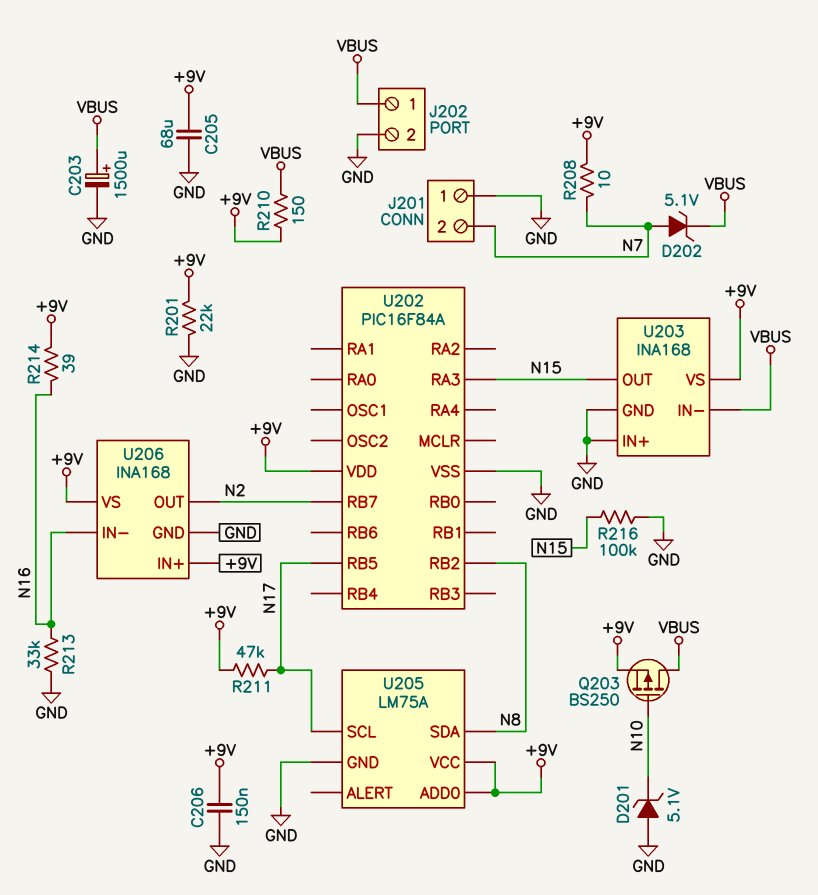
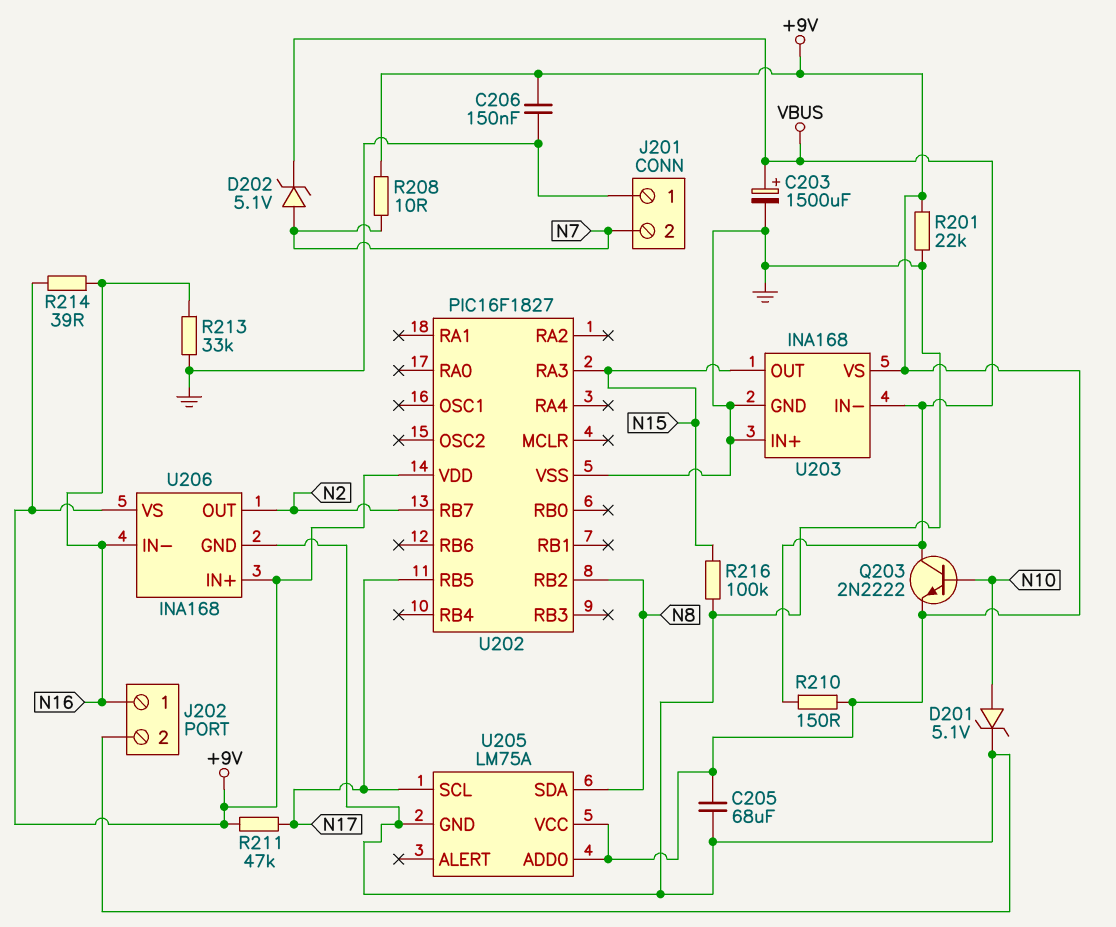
D201: zener 5.1V (A GND, K N10) -> zener 5.1V (A N10, K GND)
J202 pin 1: VBUS -> N16
Q203: PMOS BS250 (G N10, D VBUS, S +9V) -> NPN 2N2222 (B N10, C VBUS, E +9V)
U202: PIC16F84A -> PIC16F1827

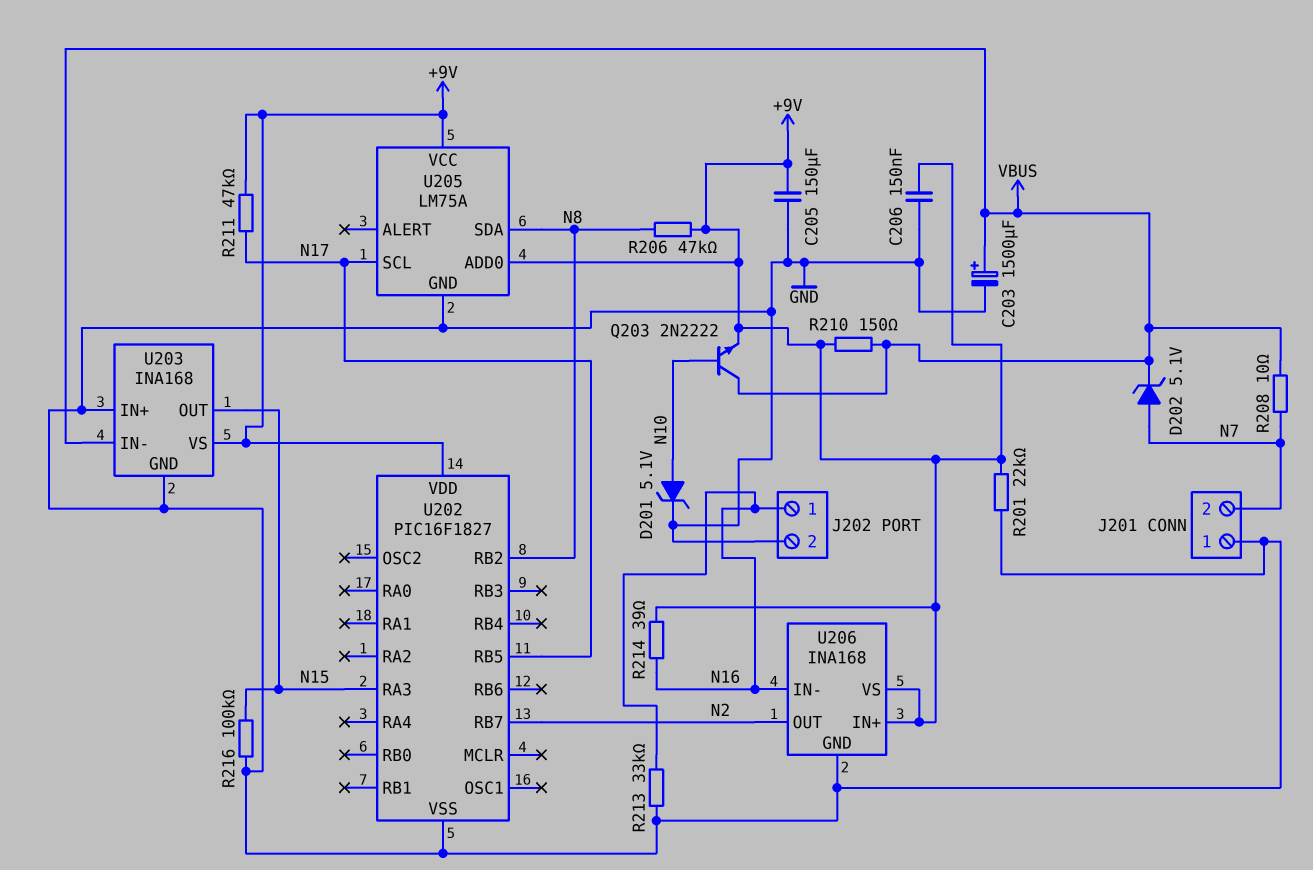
C205: 68uF (+9V, GND) -> 150uF (+9V, GND)
R206: none -> 47k (+9V, N8)
R208: 10 (+9V, N7) -> 10 (N7, VBUS)

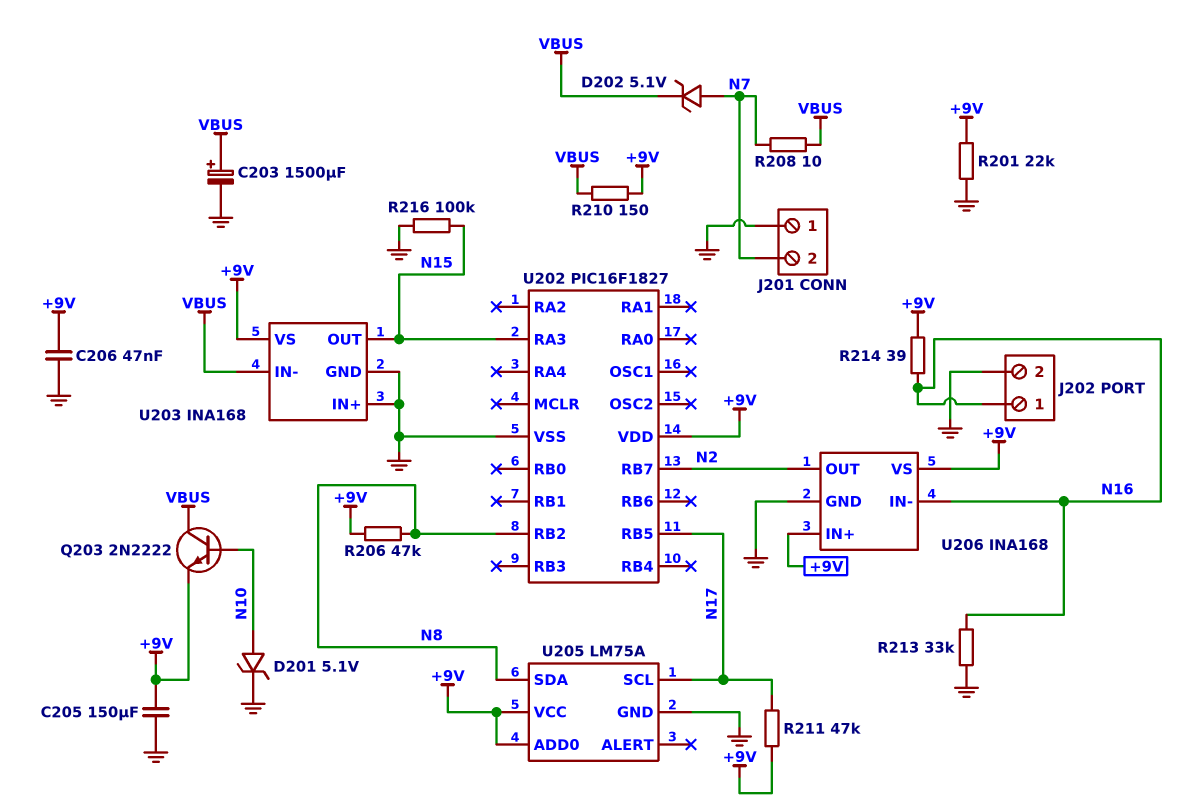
C206: 150nF (+9V, GND) -> 47nF (+9V, GND)

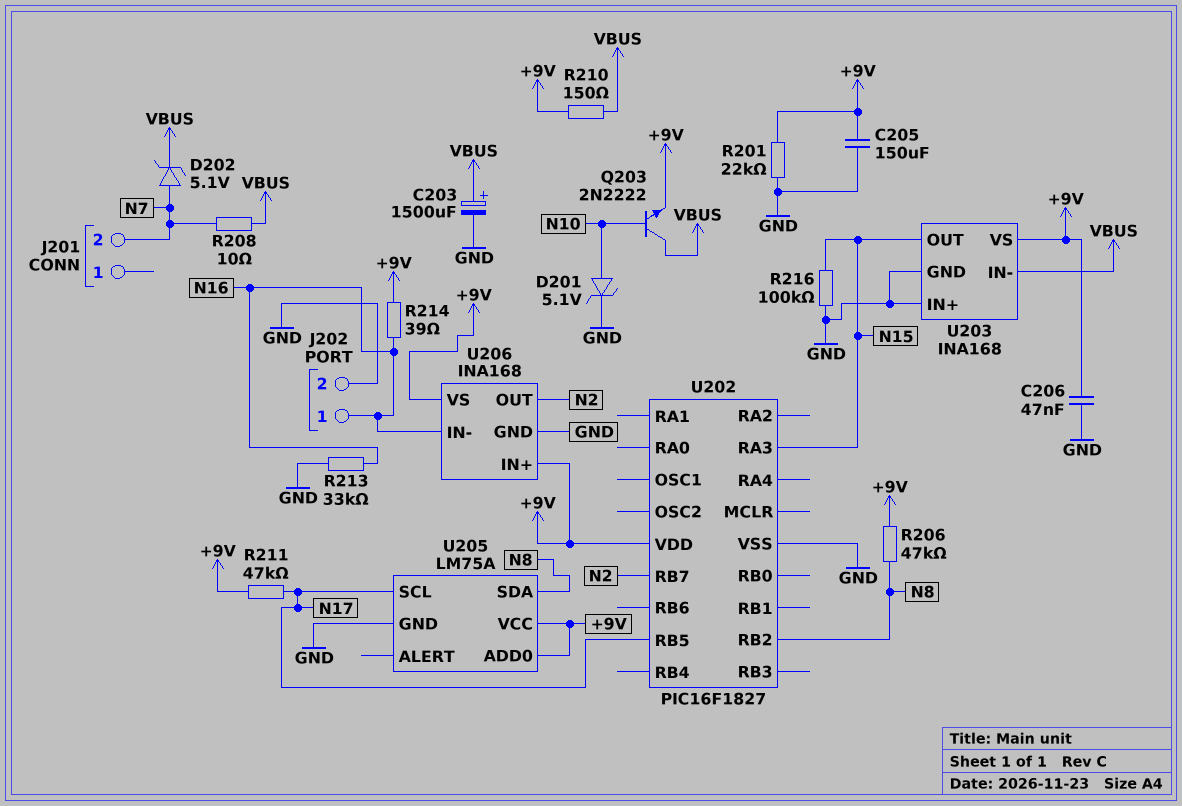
J201 pin 1: GND -> none

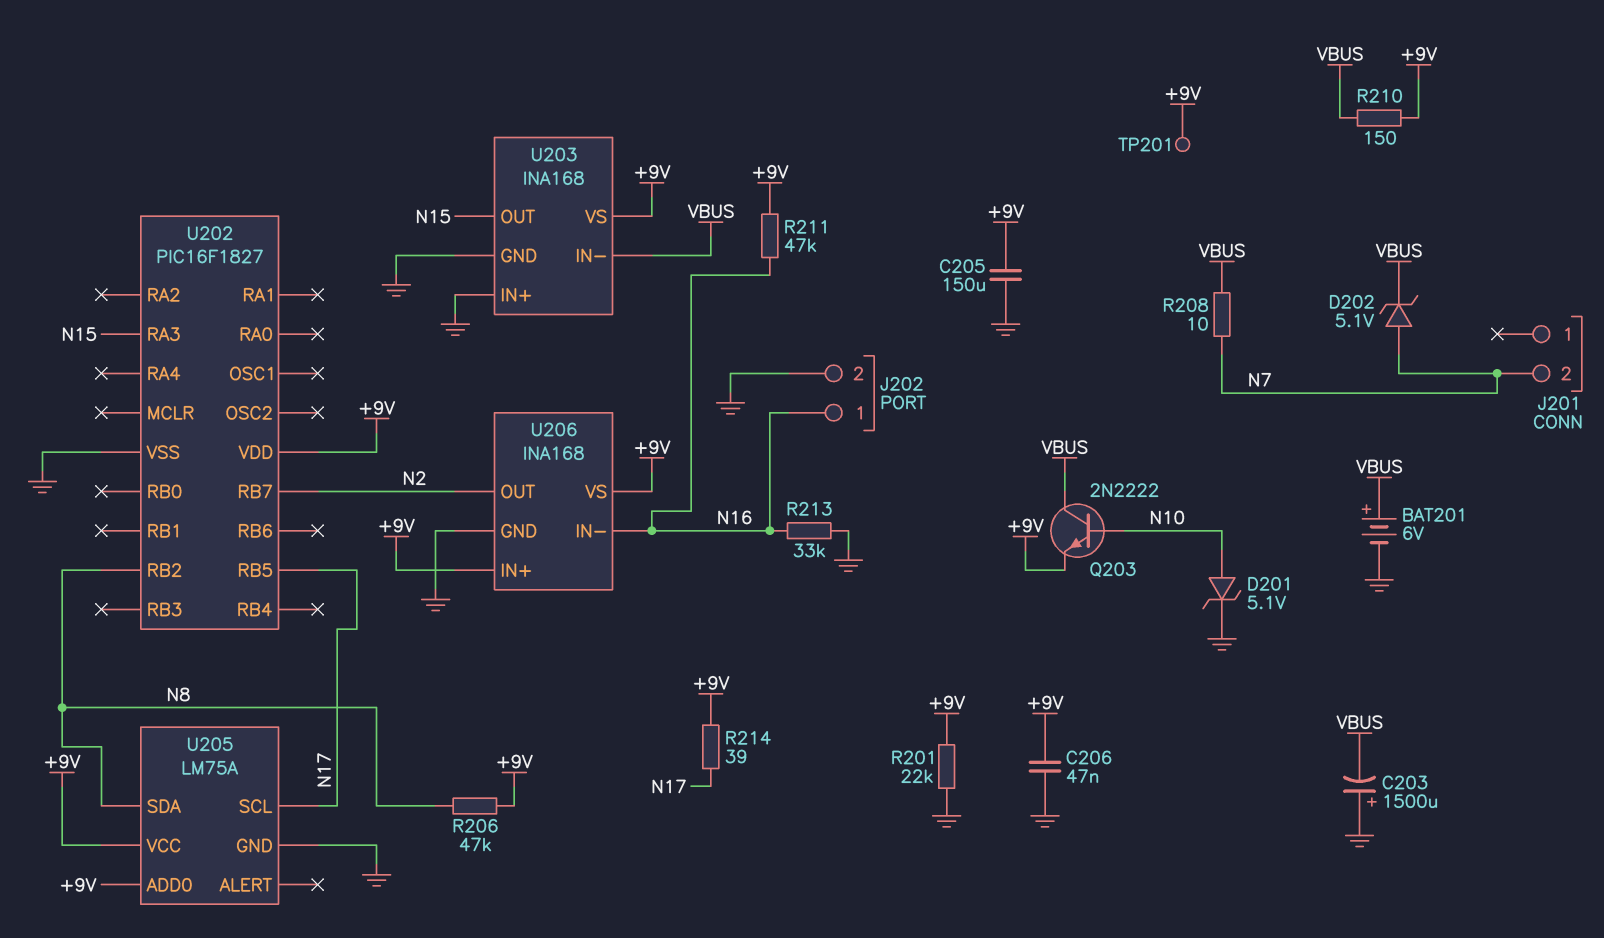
BAT201: none -> 6V (plus VBUS, minus GND)
C203: 1500uF (plus VBUS, minus GND) -> 1500uF (plus GND, minus VBUS)
R211: 47k (+9V, N17) -> 47k (+9V, N16)
R214: 39 (+9V, N16) -> 39 (+9V, N17)
R216: 100k (GND, N15) -> none
TP201: none -> test point (+9V)

